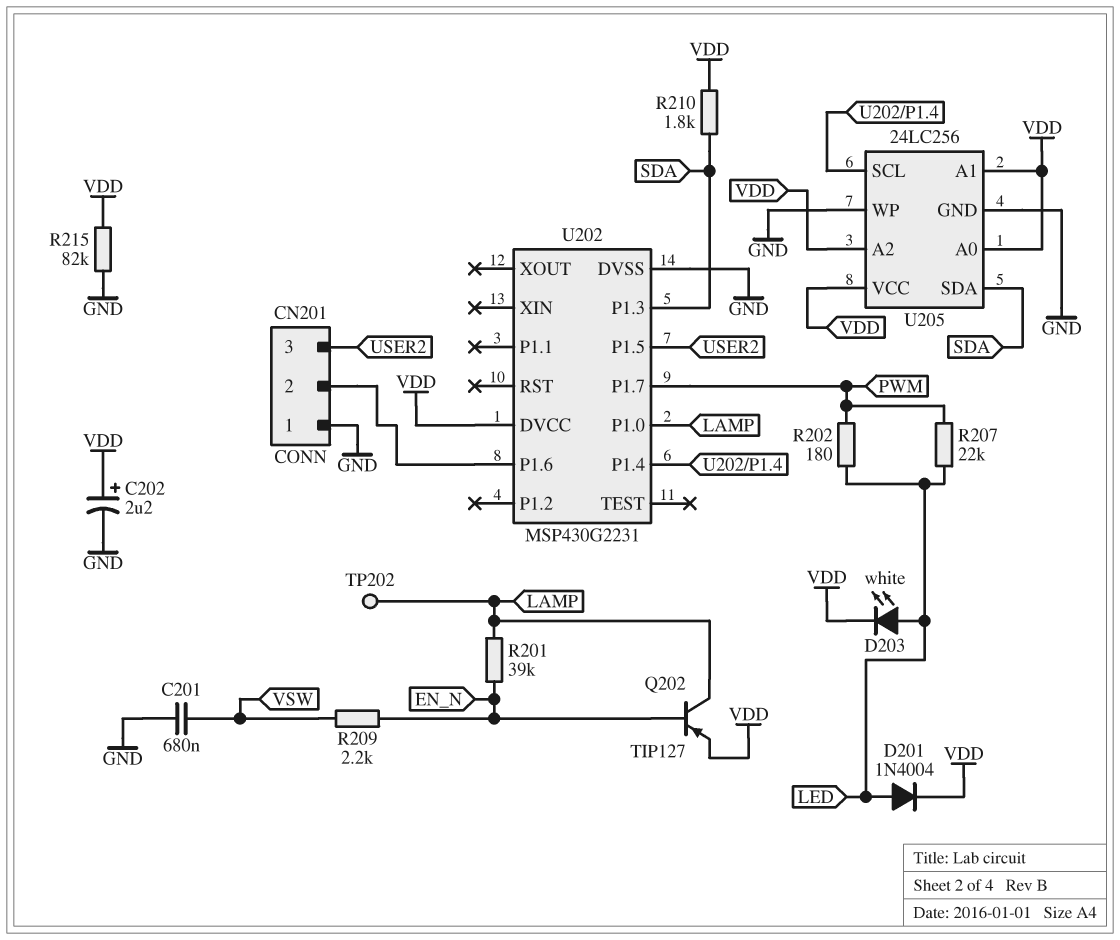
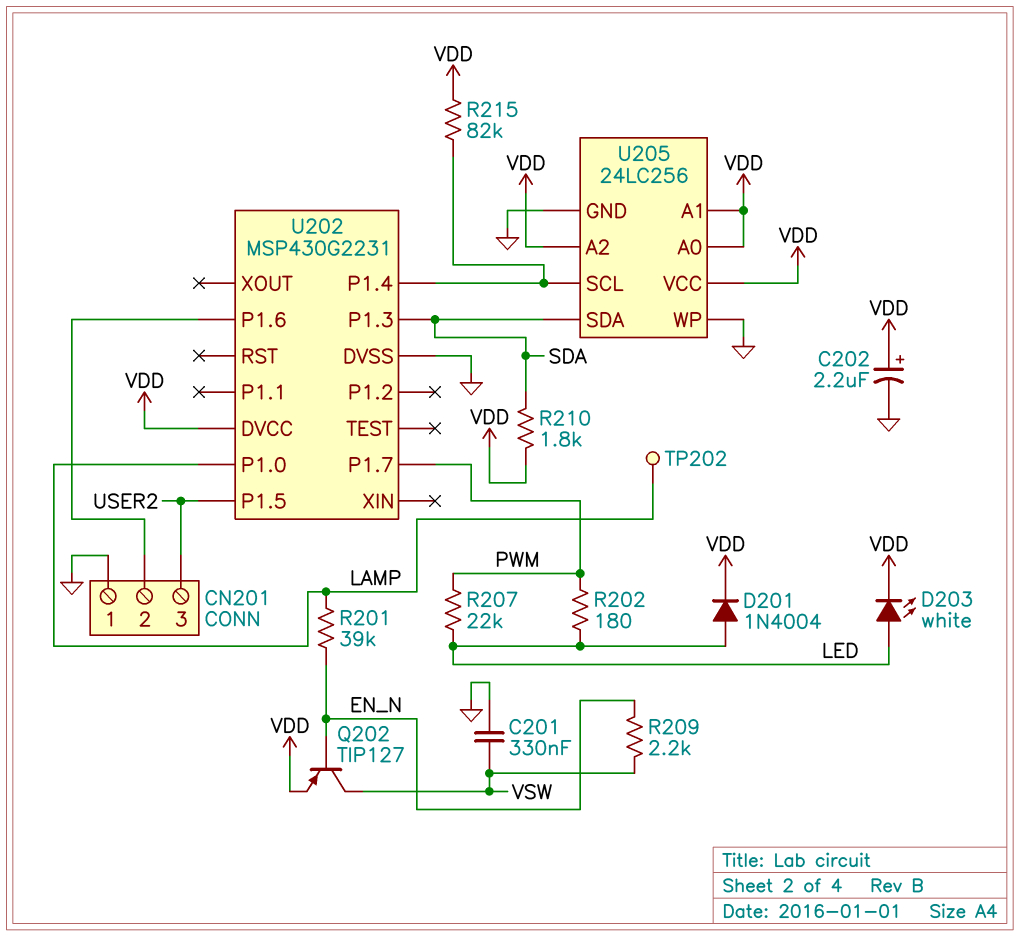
C201: 680nF (GND, VSW) -> 330nF (GND, VSW)
Q202: PNP TIP127 (B EN_N, C LAMP, E VDD) -> PNP TIP127 (B EN_N, C VSW, E VDD)
R215: 82k (GND, VDD) -> 82k (U202/P1.4, VDD)

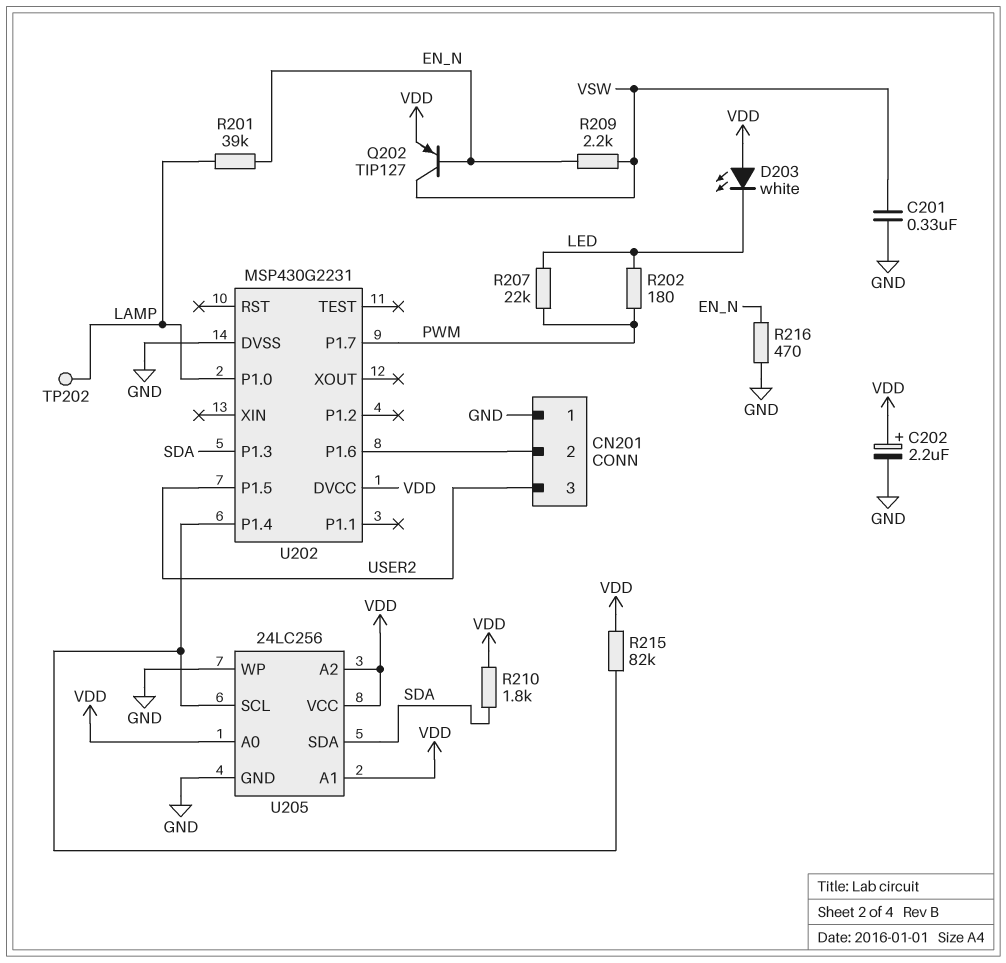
D201: diode 1N4004 (A LED, K VDD) -> none
D203: LED white (A LED, K VDD) -> LED white (A VDD, K LED)
R216: none -> 470 (EN_N, GND)

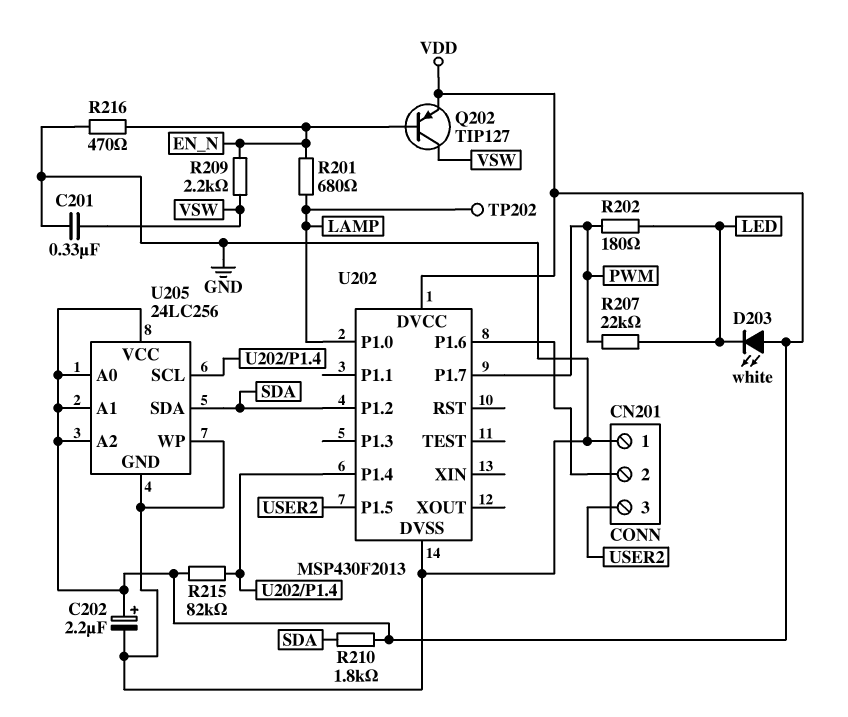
R201: 39k (EN_N, LAMP) -> 680 (EN_N, LAMP)
U202: MSP430G2231 -> MSP430F2013
U202 pin P1.2: none -> SDA
U202 pin P1.3: SDA -> none

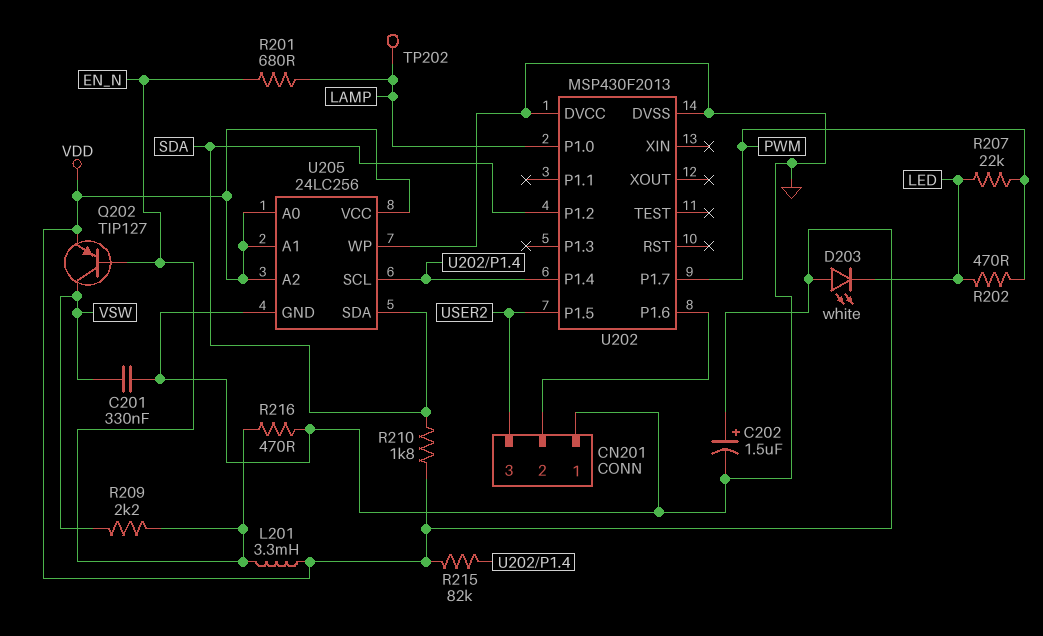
C202: 2.2uF (plus VDD, minus GND) -> 1.5uF (plus VDD, minus GND)
L201: none -> 3.3mH (EN_N, VDD)
R202: 180 (LED, PWM) -> 470 (LED, PWM)
U202 pin DVCC: VDD -> GND

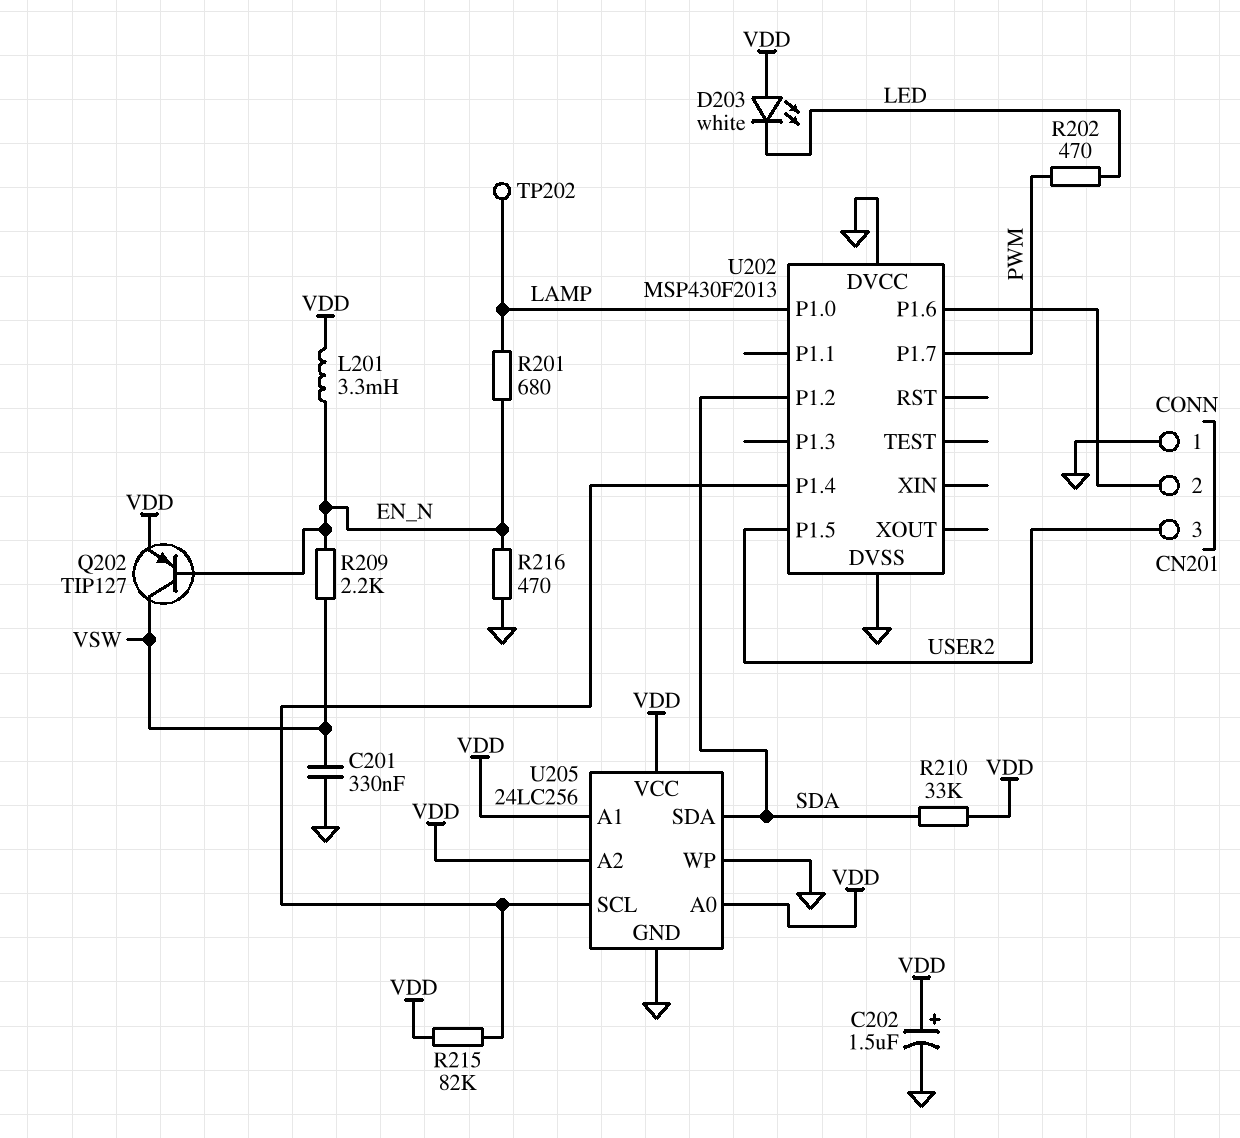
R207: 22k (LED, PWM) -> none
R210: 1.8k (SDA, VDD) -> 33k (SDA, VDD)

